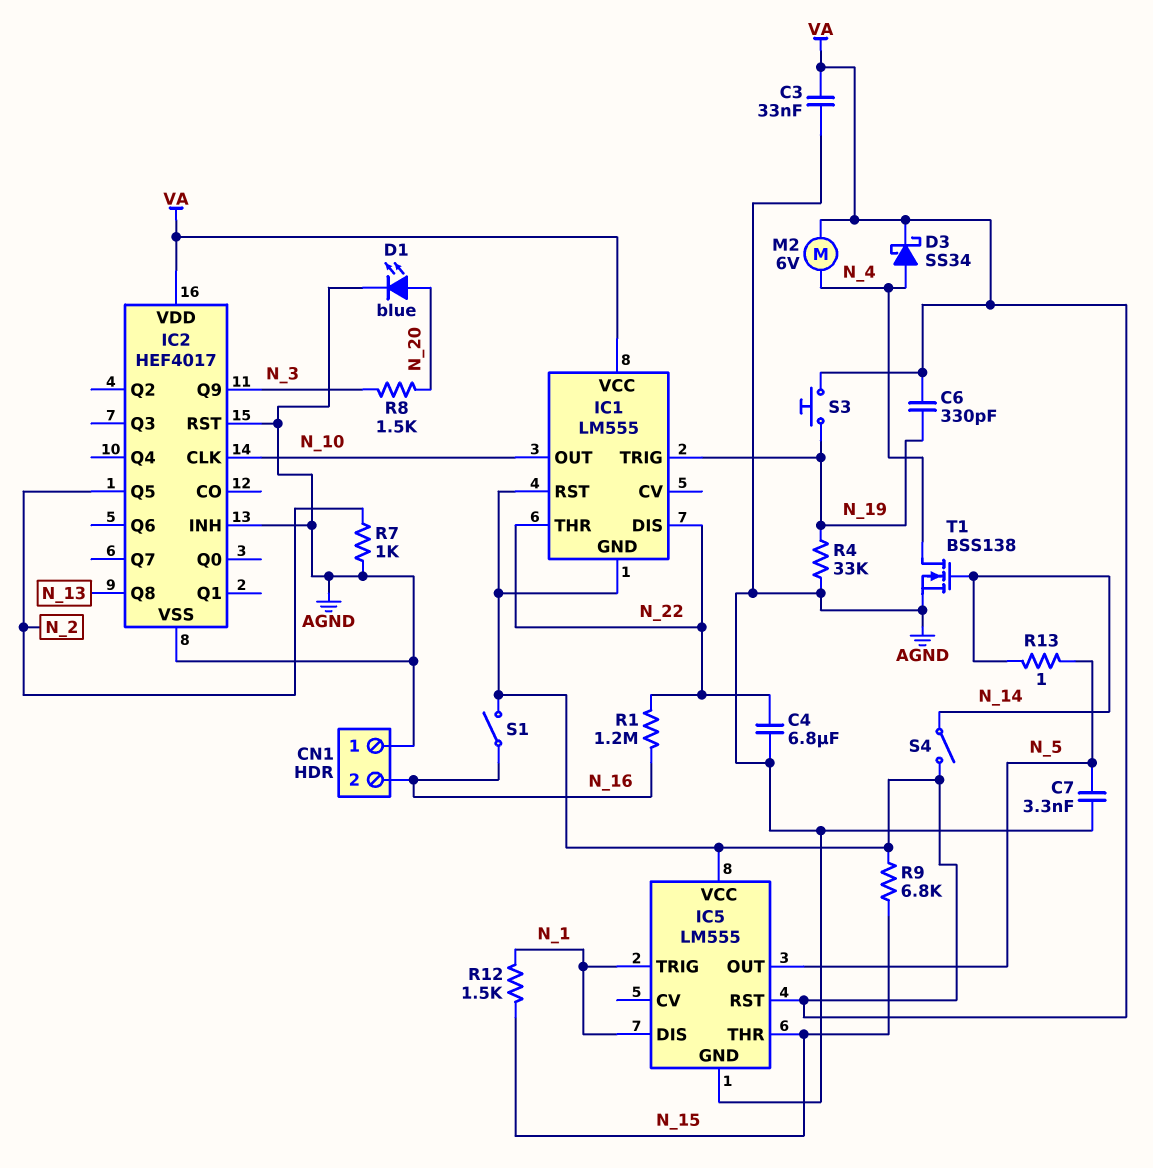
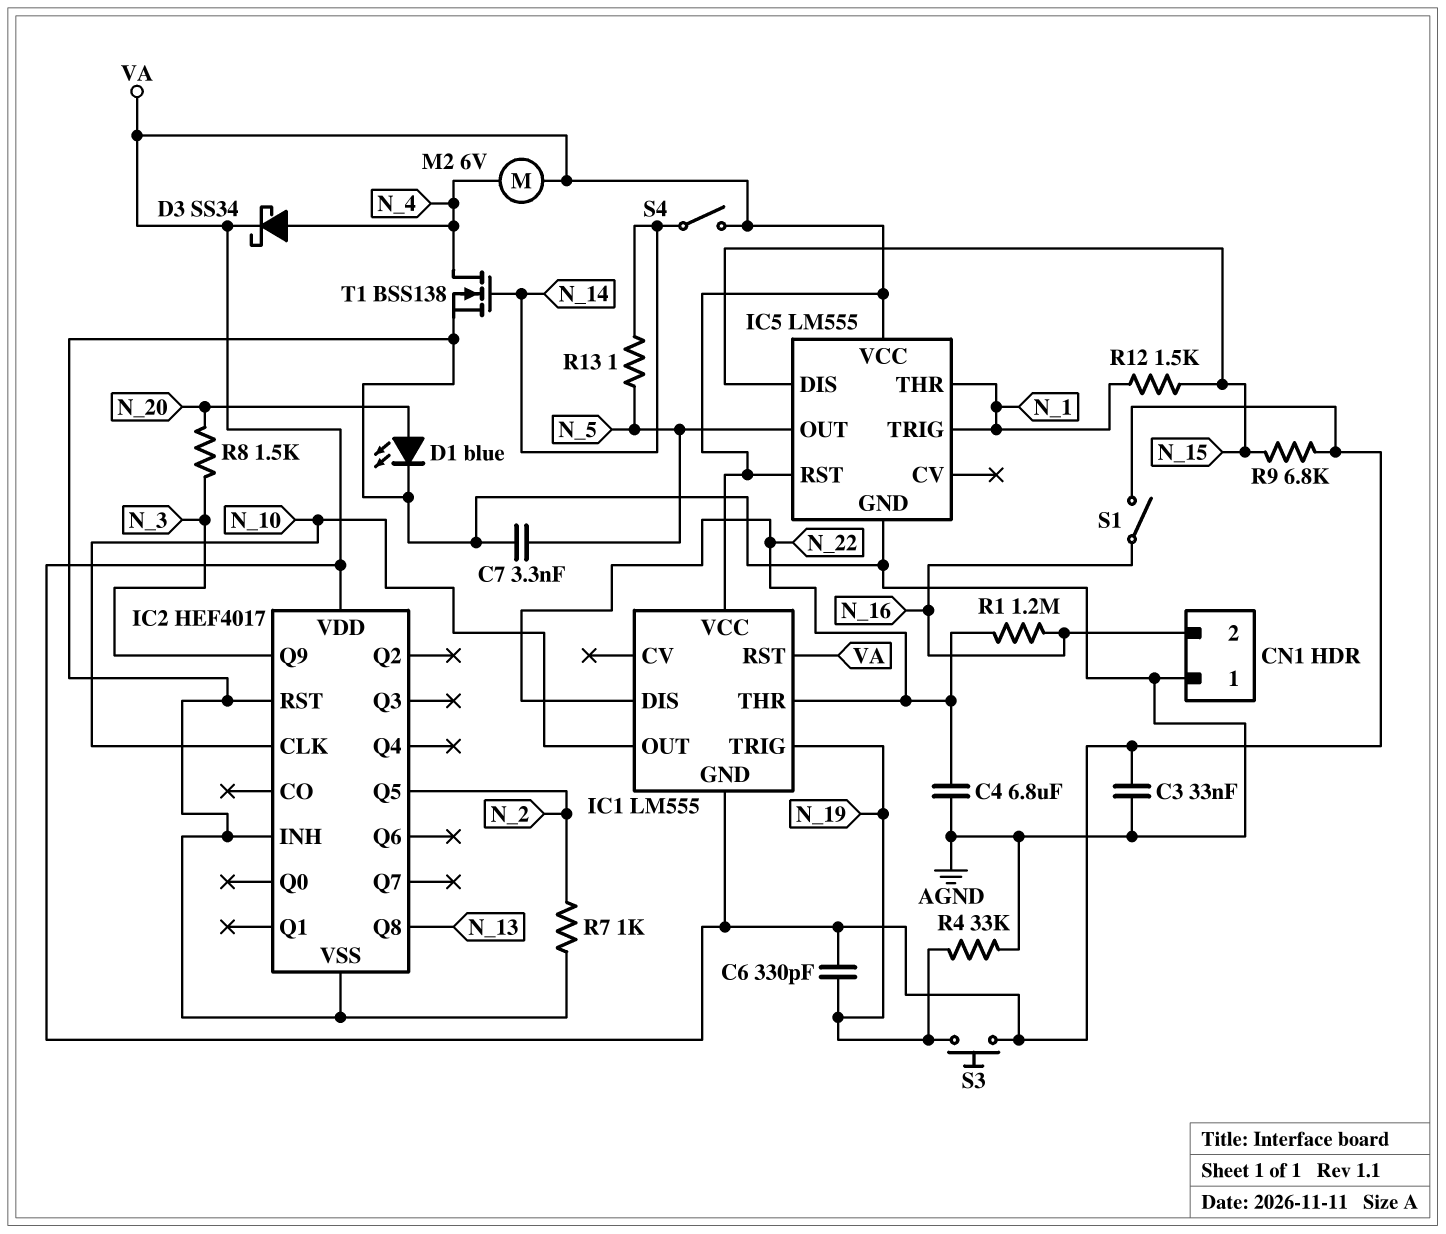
IC5 pin DIS: N_1 -> N_15
IC5 pin THR: N_15 -> N_1

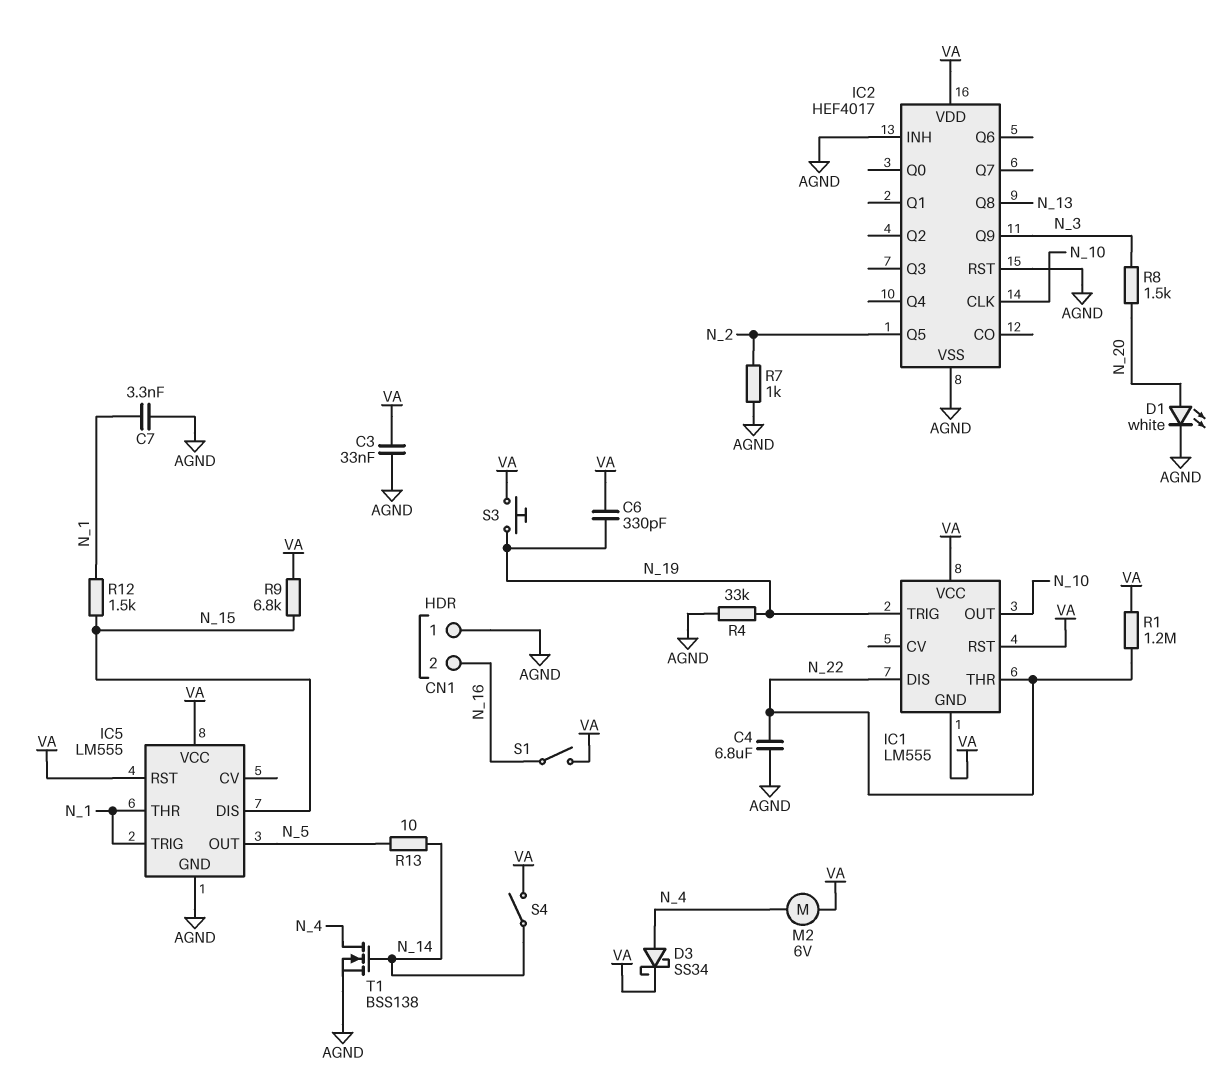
C7: 3.3nF (AGND, N_5) -> 3.3nF (AGND, N_1)
D1: LED blue (A N_20, K AGND) -> LED white (A N_20, K AGND)
R1: 1.2M (N_16, N_22) -> 1.2M (N_22, VA)
R13: 1 (N_5, N_14) -> 10 (N_5, N_14)

